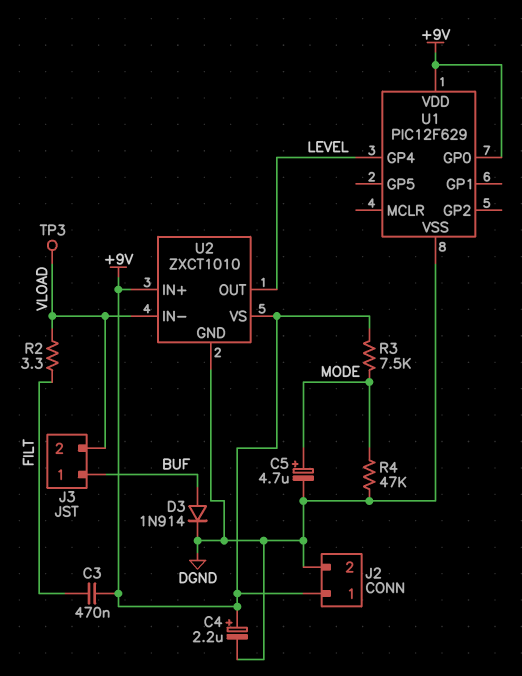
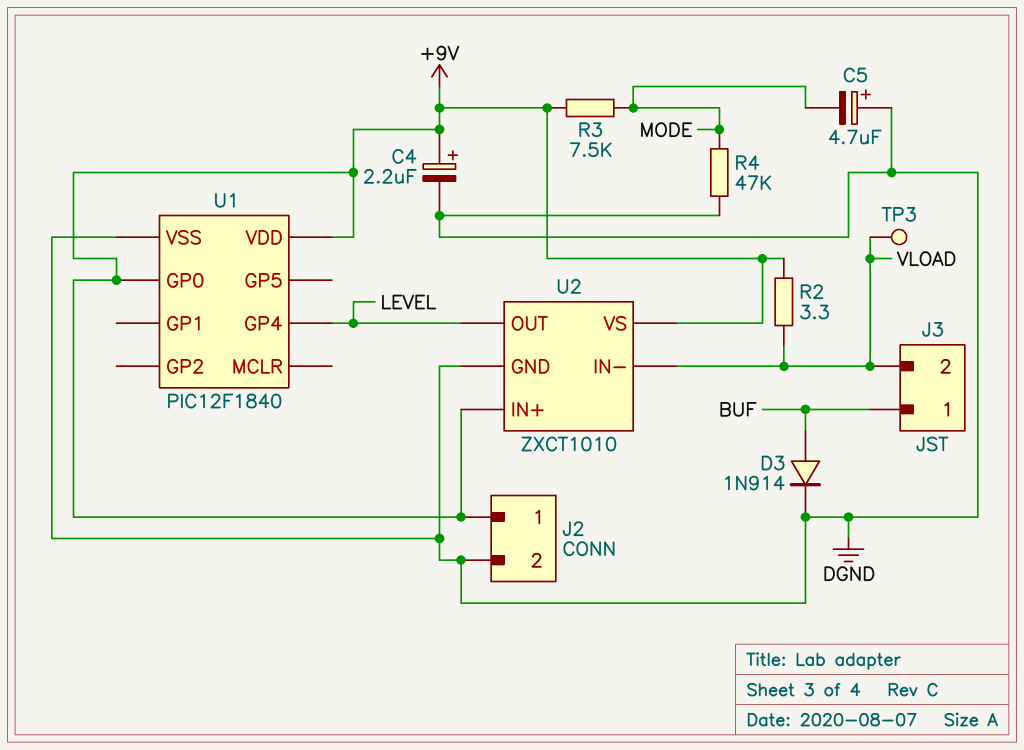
C3: 470nF (+9V, FILT) -> none
C5: 4.7uF (plus MODE, minus DGND) -> 4.7uF (plus DGND, minus MODE)
R2: 3.3 (FILT, VLOAD) -> 3.3 (+9V, VLOAD)
U1: PIC12F629 -> PIC12F1840

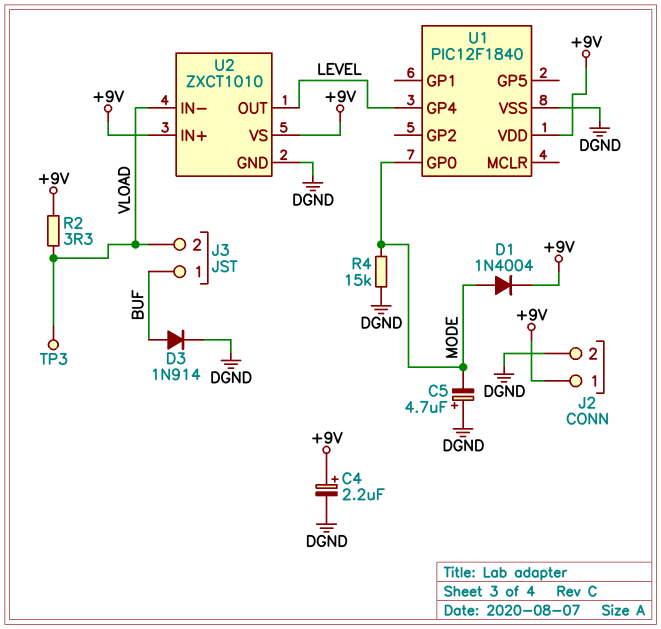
D1: none -> diode 1N4004 (A MODE, K +9V)
R3: 7.5k (+9V, MODE) -> none
R4: 47k (DGND, MODE) -> 15k (DGND, MODE)
U1 pin GP0: +9V -> MODE

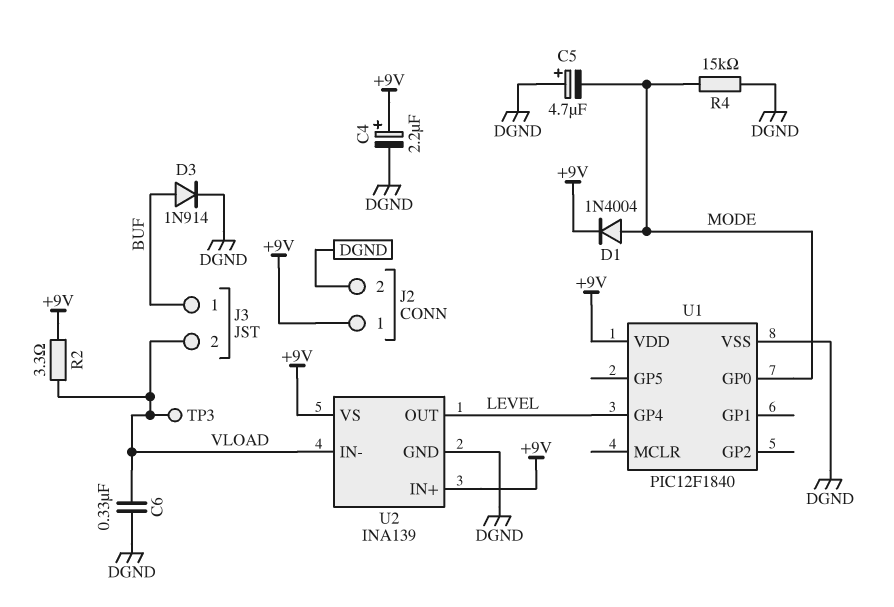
C6: none -> 330nF (DGND, VLOAD)
U2: ZXCT1010 -> INA139

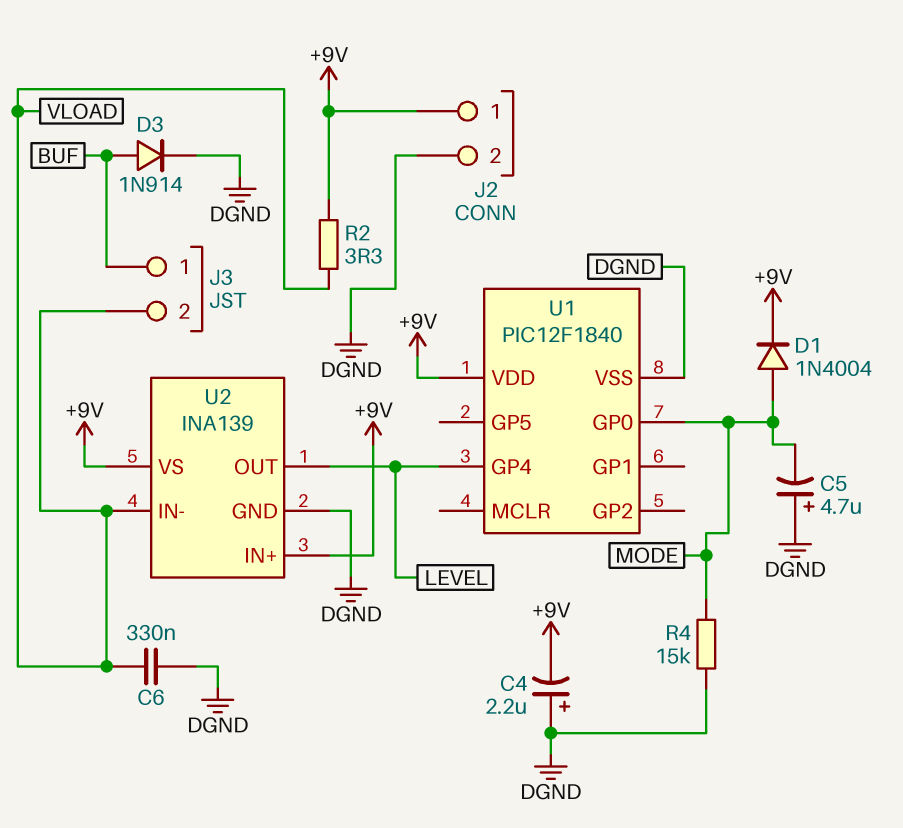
C4: 2.2uF (plus +9V, minus DGND) -> 2.2uF (plus DGND, minus +9V)
TP3: test point (VLOAD) -> none

